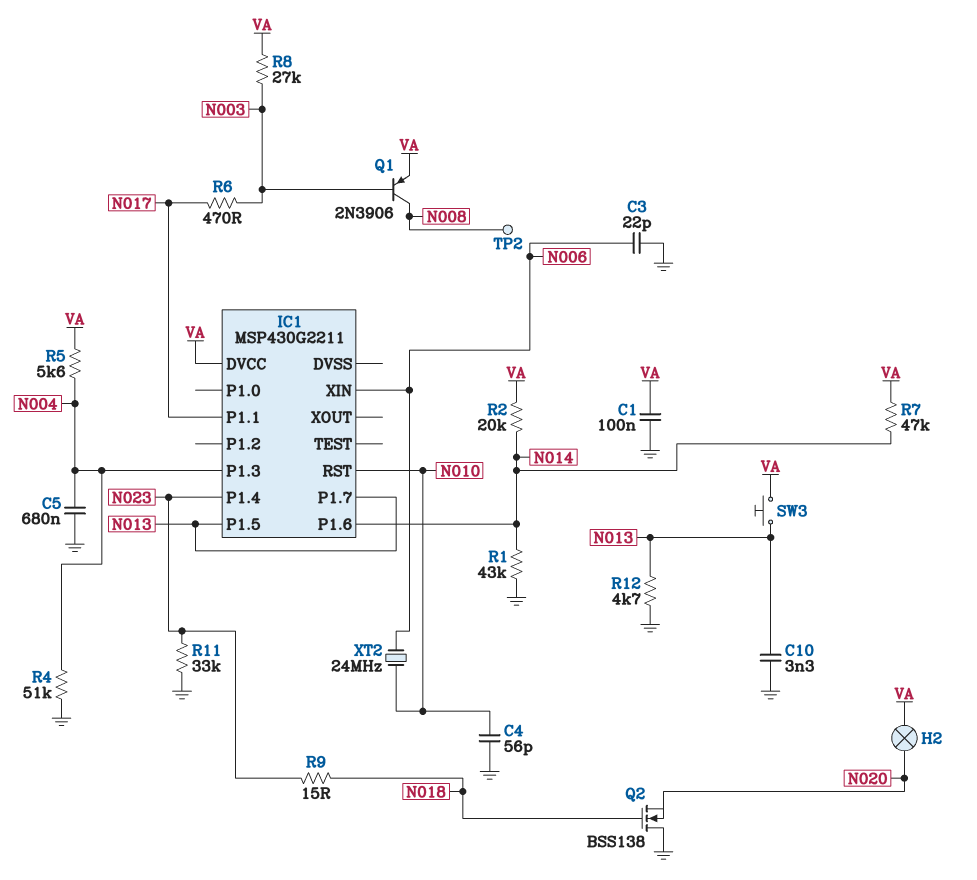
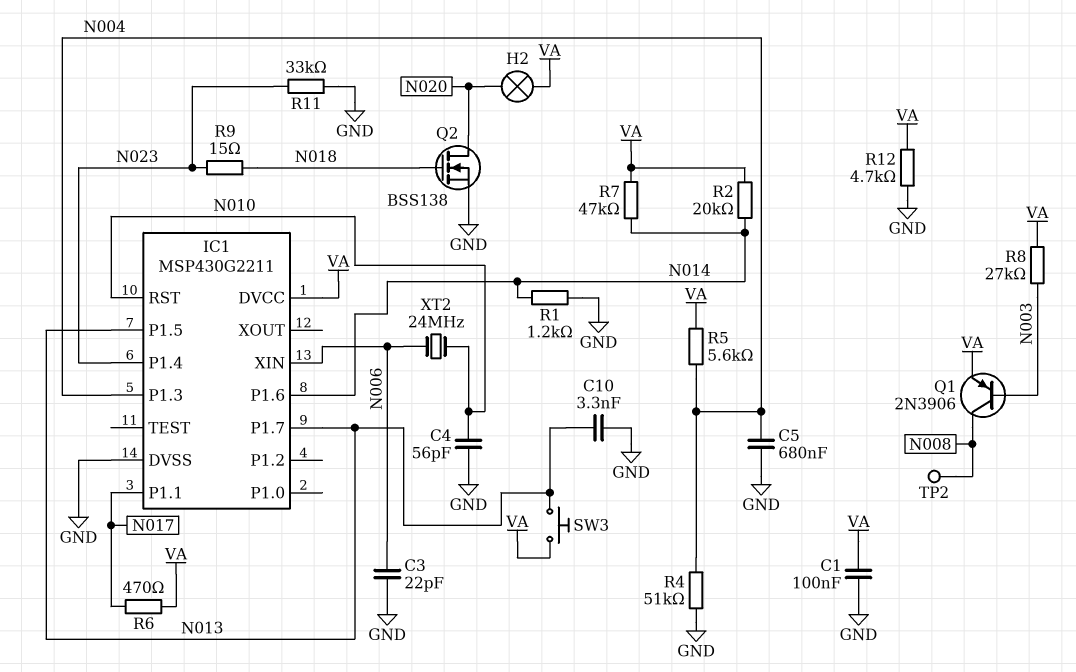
IC1 pin DVSS: none -> GND
Q2: NMOS BSS138 (G N018, D GND, S N020) -> NMOS BSS138 (G N018, D N020, S GND)
R1: 43k (GND, N014) -> 1.2k (GND, N014)
R6: 470 (N003, N017) -> 470 (N017, VA)
R12: 4.7k (GND, N013) -> 4.7k (GND, VA)

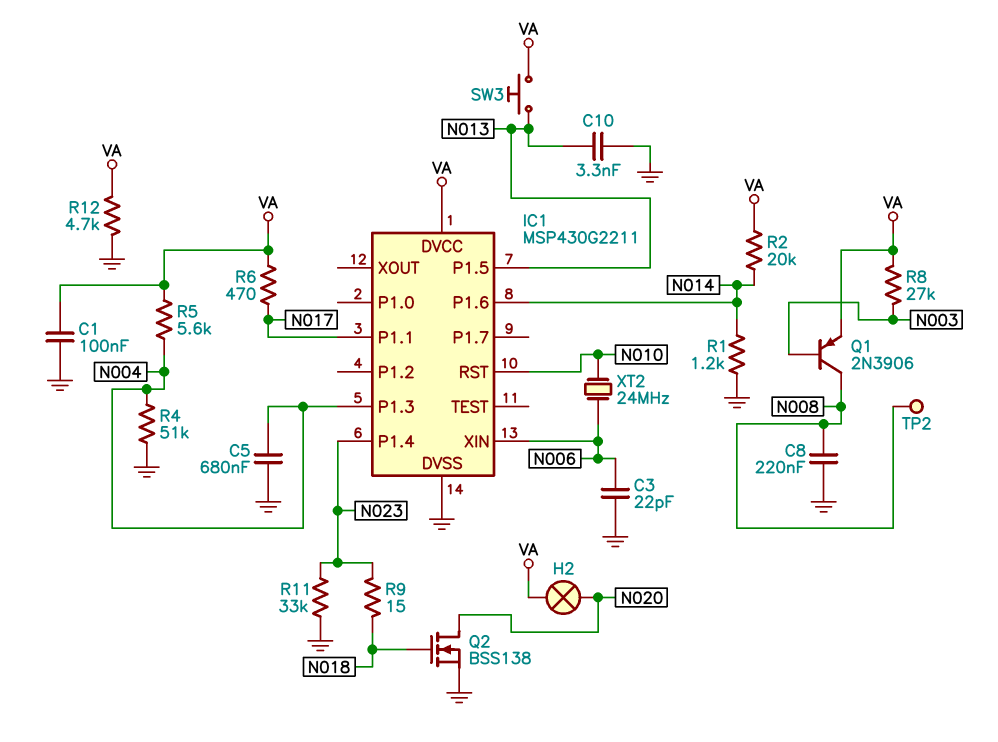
C4: 56pF (GND, N010) -> none
C8: none -> 220nF (GND, N008)
IC1 pin P1.7: N013 -> none
R7: 47k (N014, VA) -> none

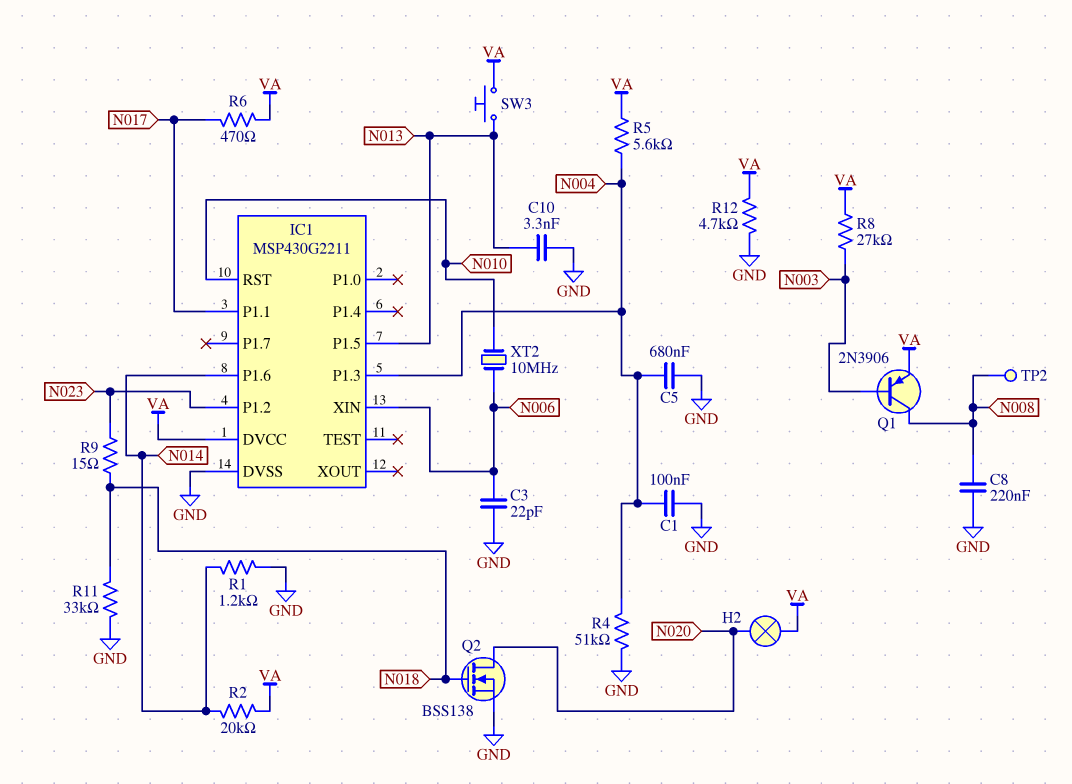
C1: 100nF (GND, VA) -> 100nF (GND, N004)
IC1 pin P1.2: none -> N023
IC1 pin P1.4: N023 -> none
R11: 33k (GND, N023) -> 33k (GND, N018)
XT2: 24MHz (N006, N010) -> 10MHz (N006, N010)

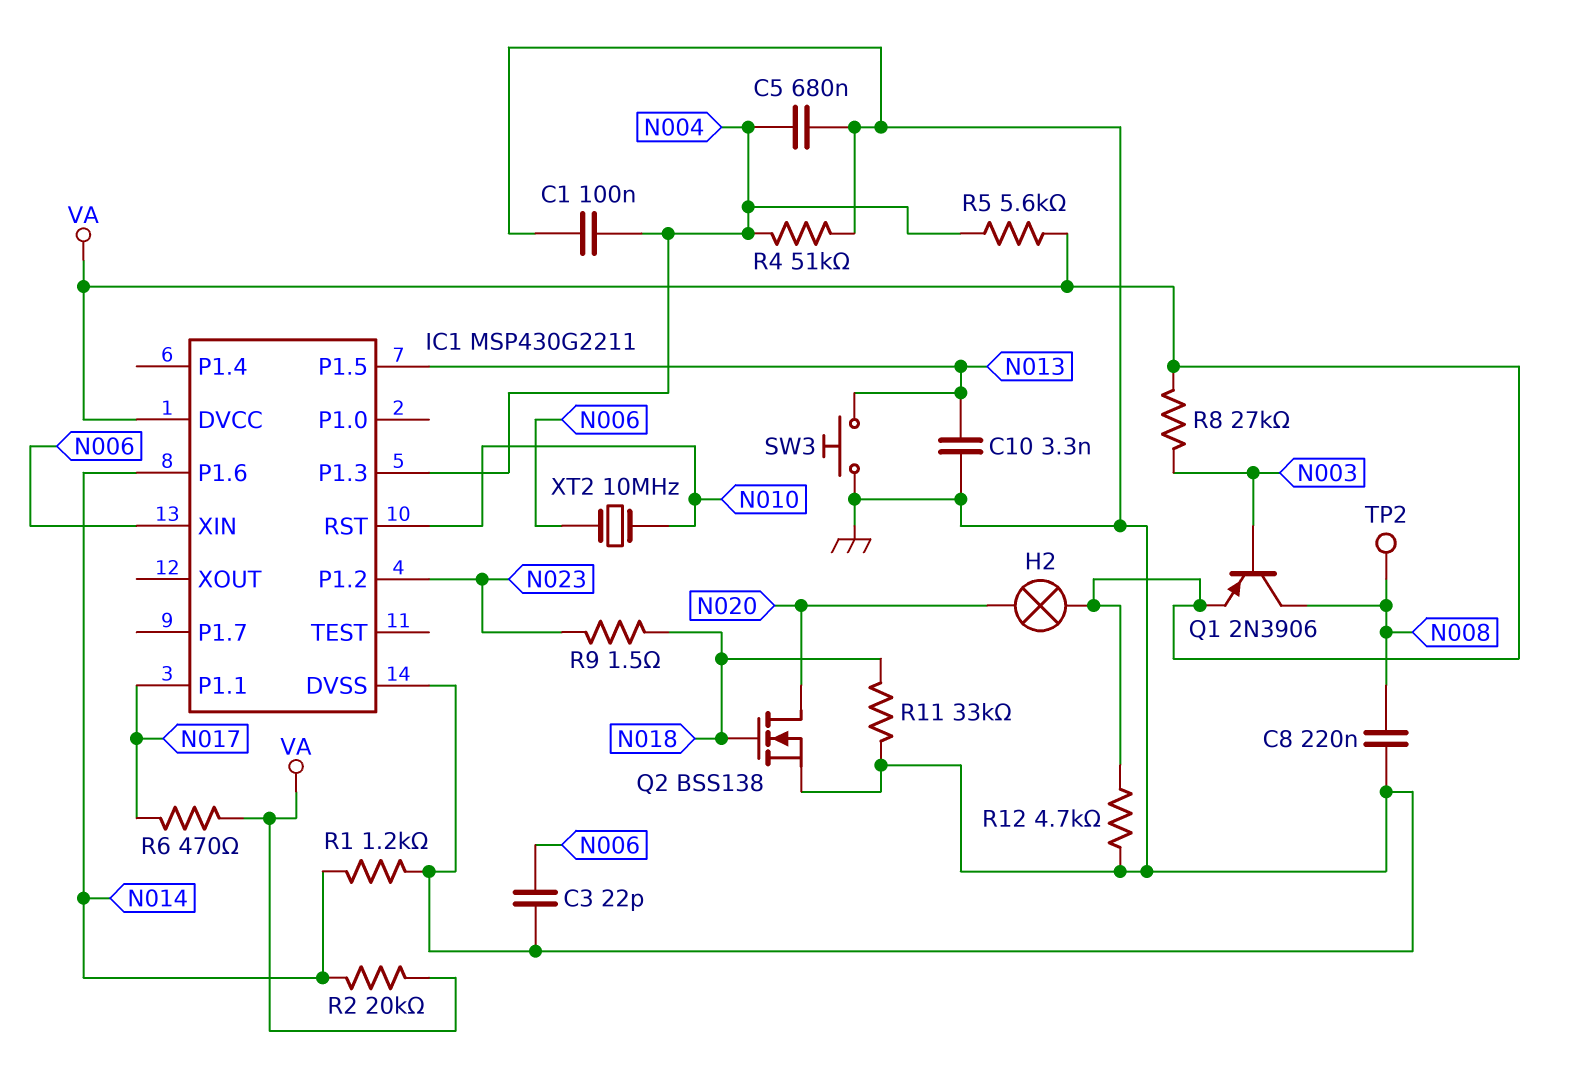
R9: 15 (N018, N023) -> 1.5 (N018, N023)
SW3: button (N013, VA) -> button (GND, N013)

